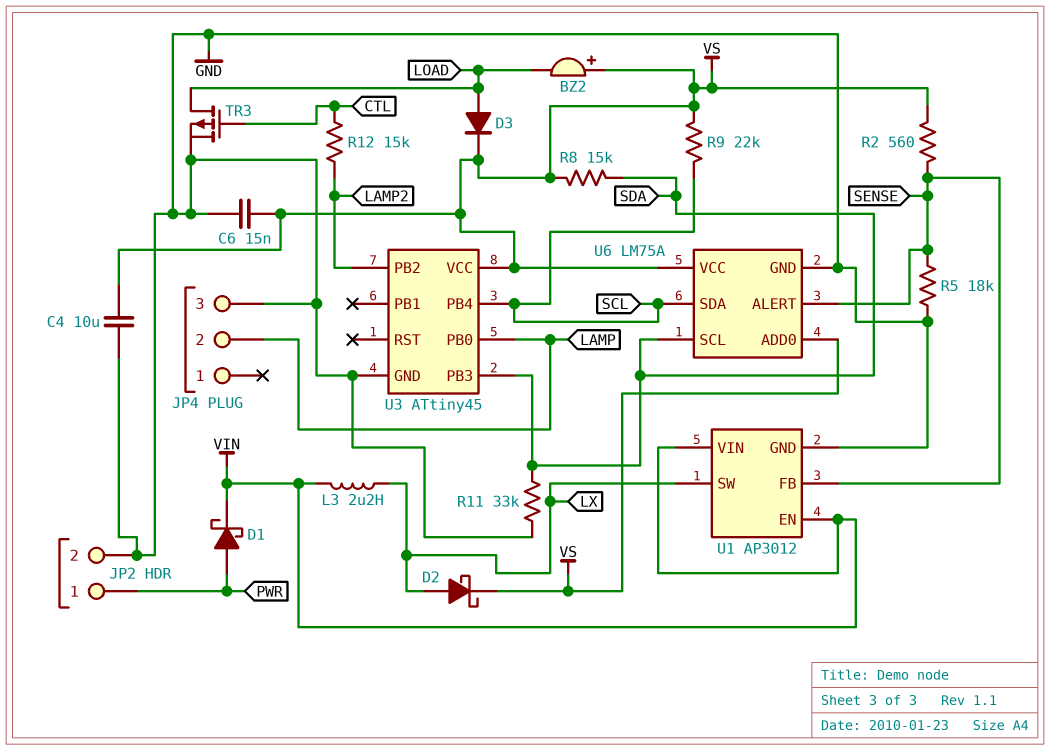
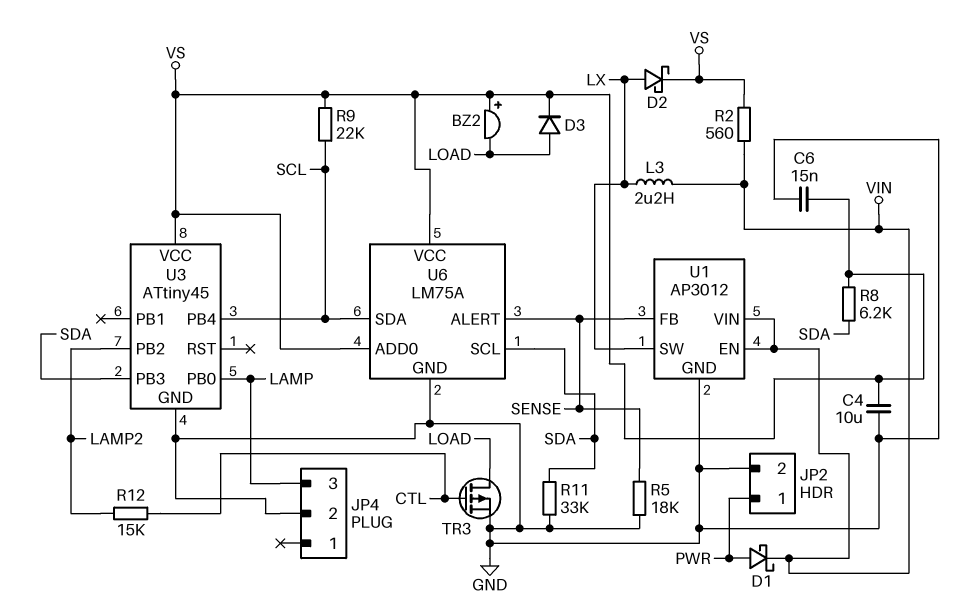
JP4 pin 2: LAMP -> GND
JP4 pin 3: GND -> LAMP
R2: 560 (SENSE, VS) -> 560 (VIN, VS)
R8: 15k (SDA, VS) -> 6.2k (SDA, VS)

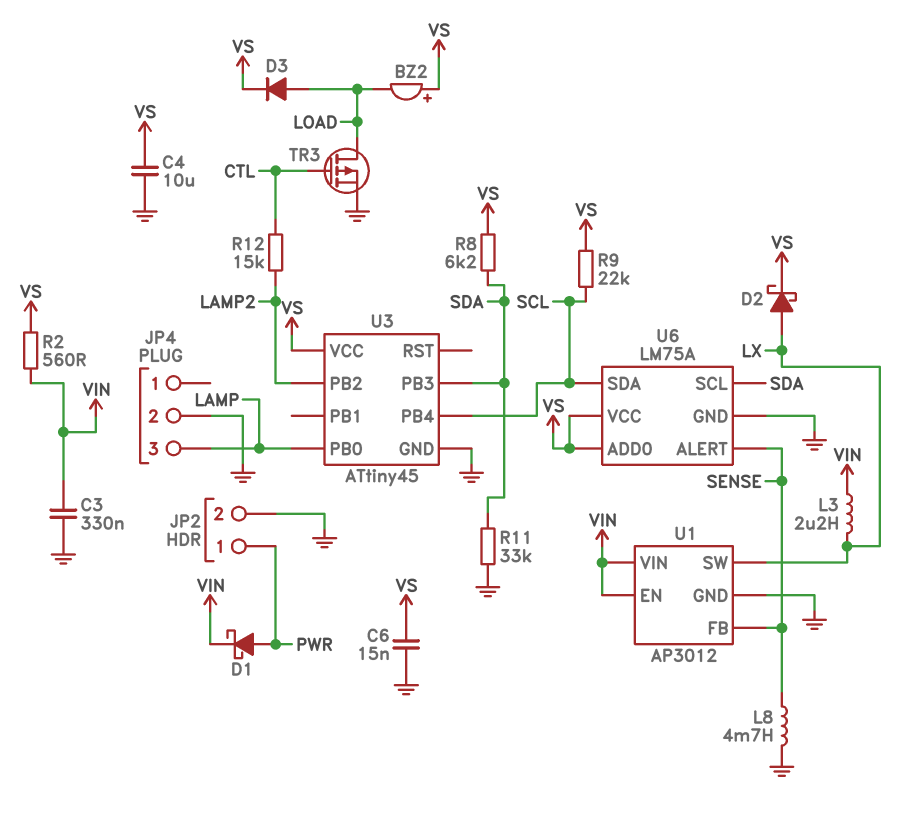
C3: none -> 330nF (GND, VIN)
L8: none -> 4.7mH (GND, SENSE)
R5: 18k (GND, SENSE) -> none

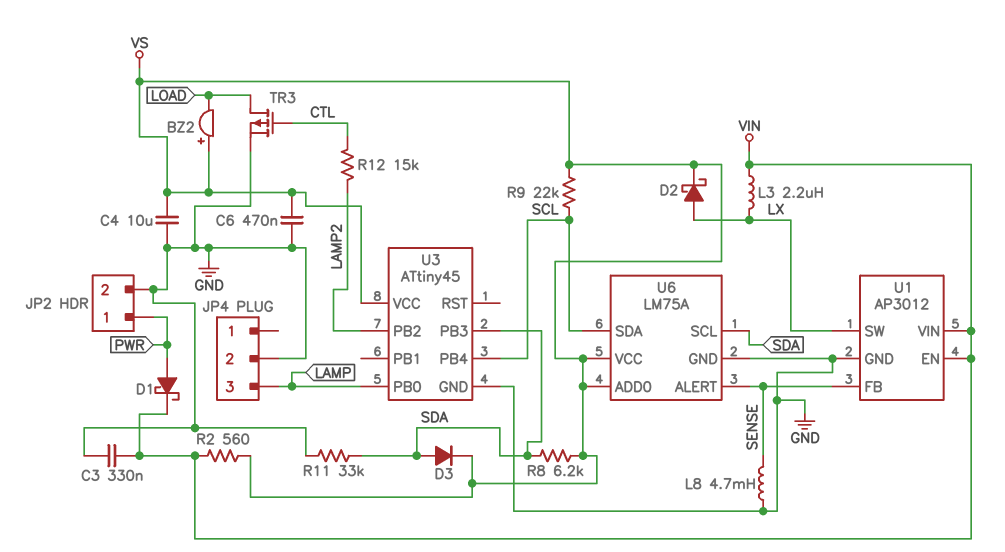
C6: 15nF (GND, VS) -> 470nF (GND, VS)
D3: diode (A LOAD, K VS) -> diode (A SDA, K VS)

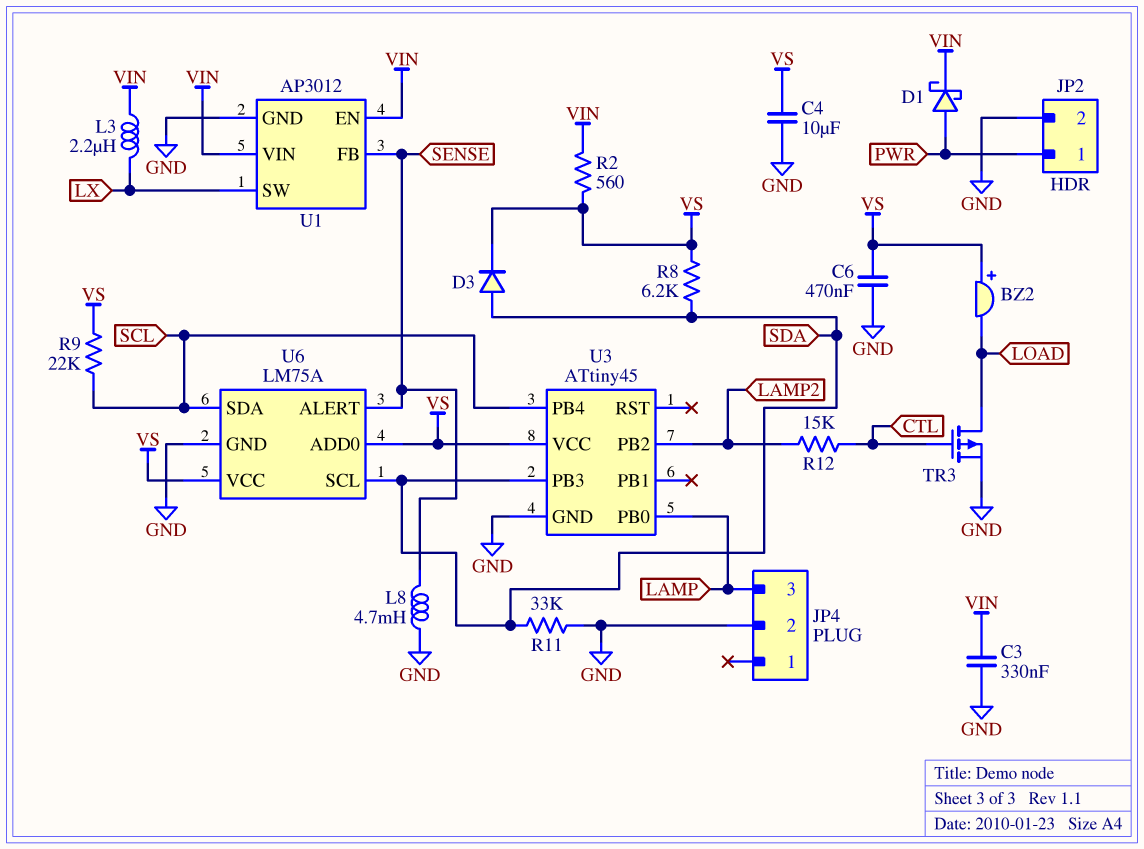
D2: schottky (A LX, K VS) -> none

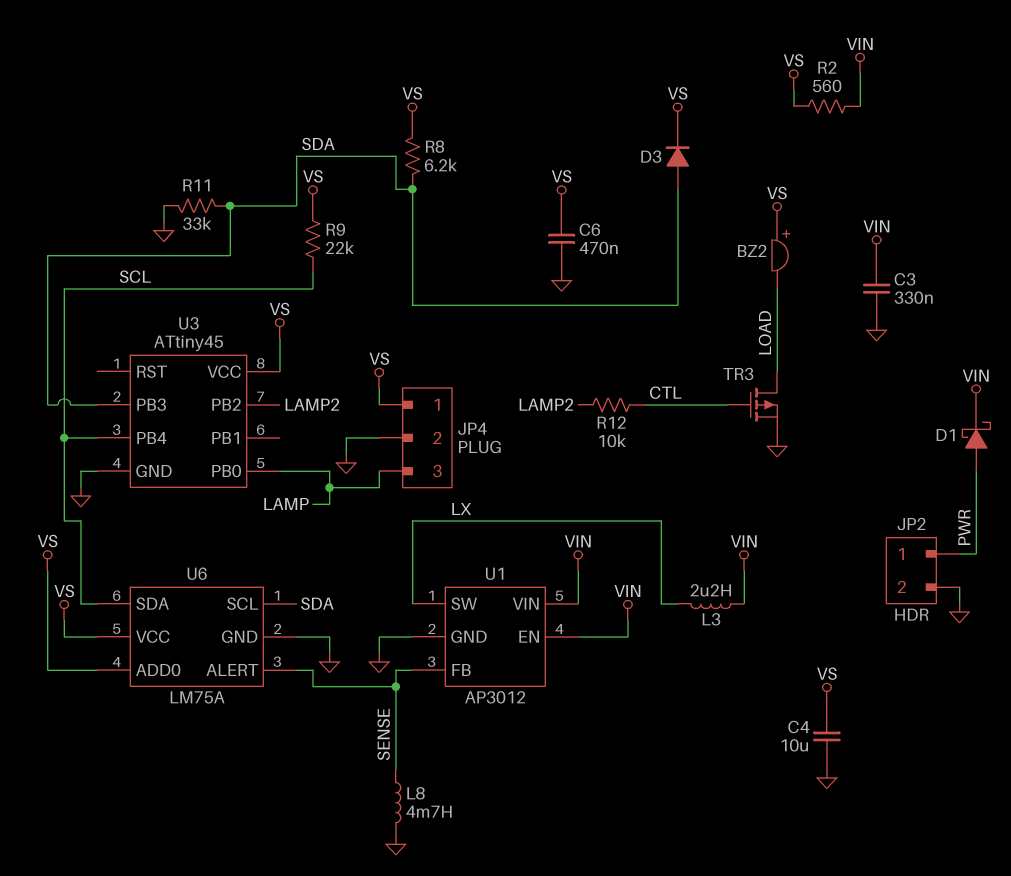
JP4 pin 1: none -> VS
R12: 15k (CTL, LAMP2) -> 10k (CTL, LAMP2)

